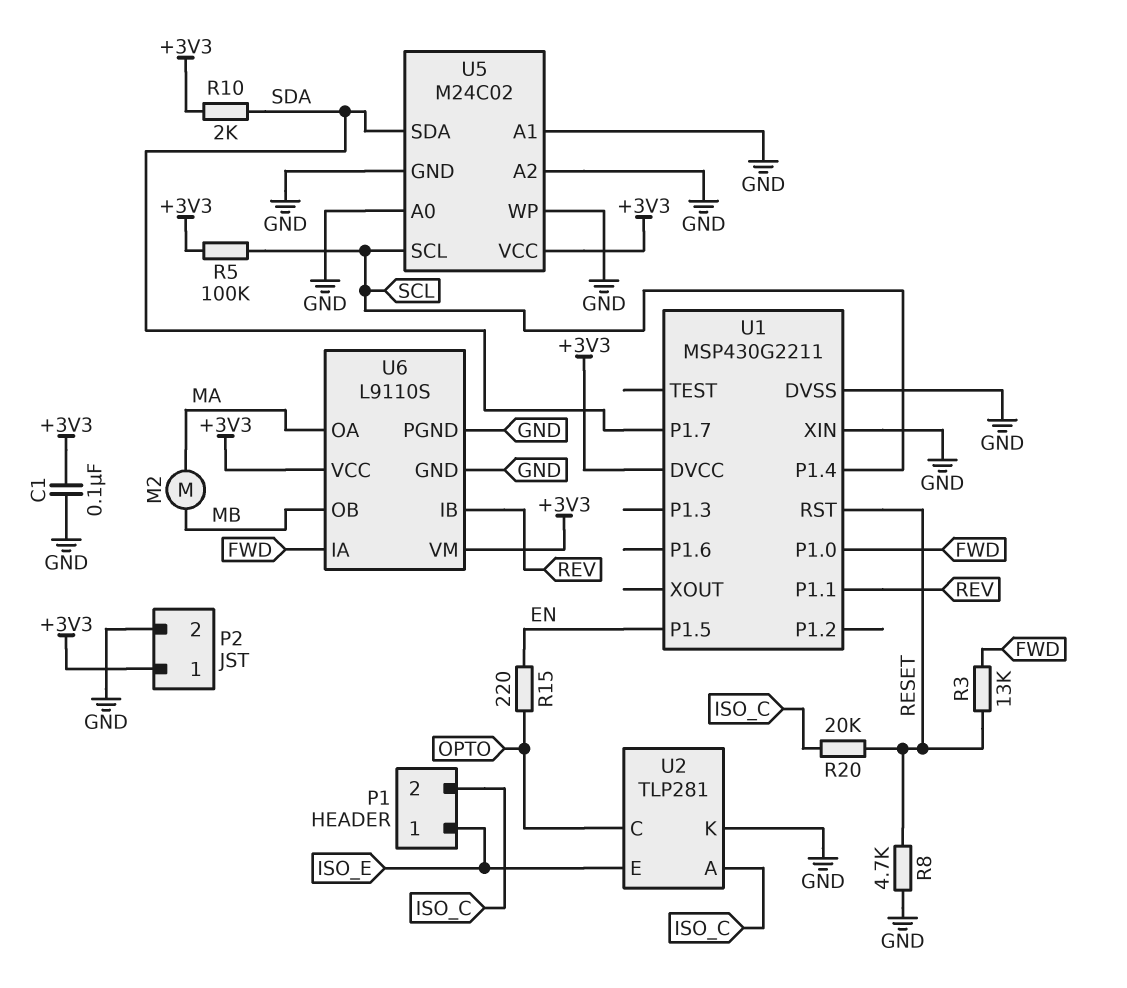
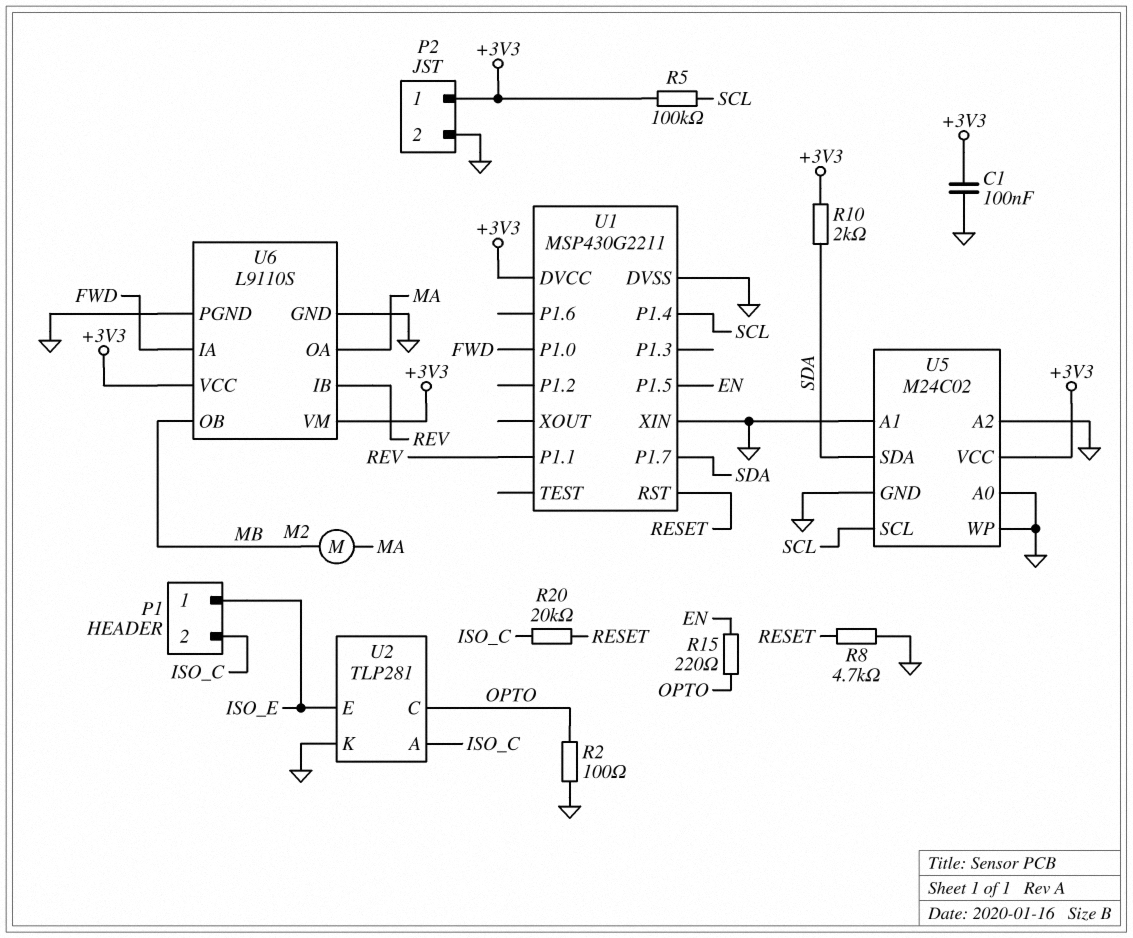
R2: none -> 100 (GND, OPTO)
R3: 13k (FWD, RESET) -> none

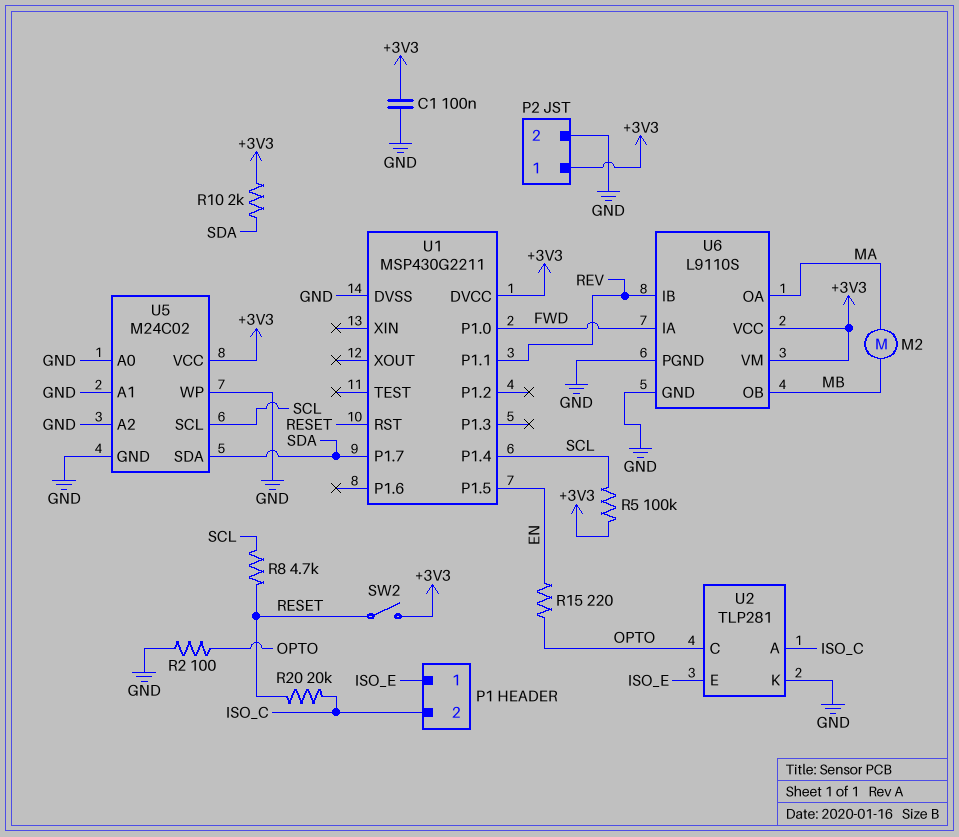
R8: 4.7k (GND, RESET) -> 4.7k (RESET, SCL)
SW2: none -> switch (+3V3, RESET)
U1 pin XIN: GND -> none

